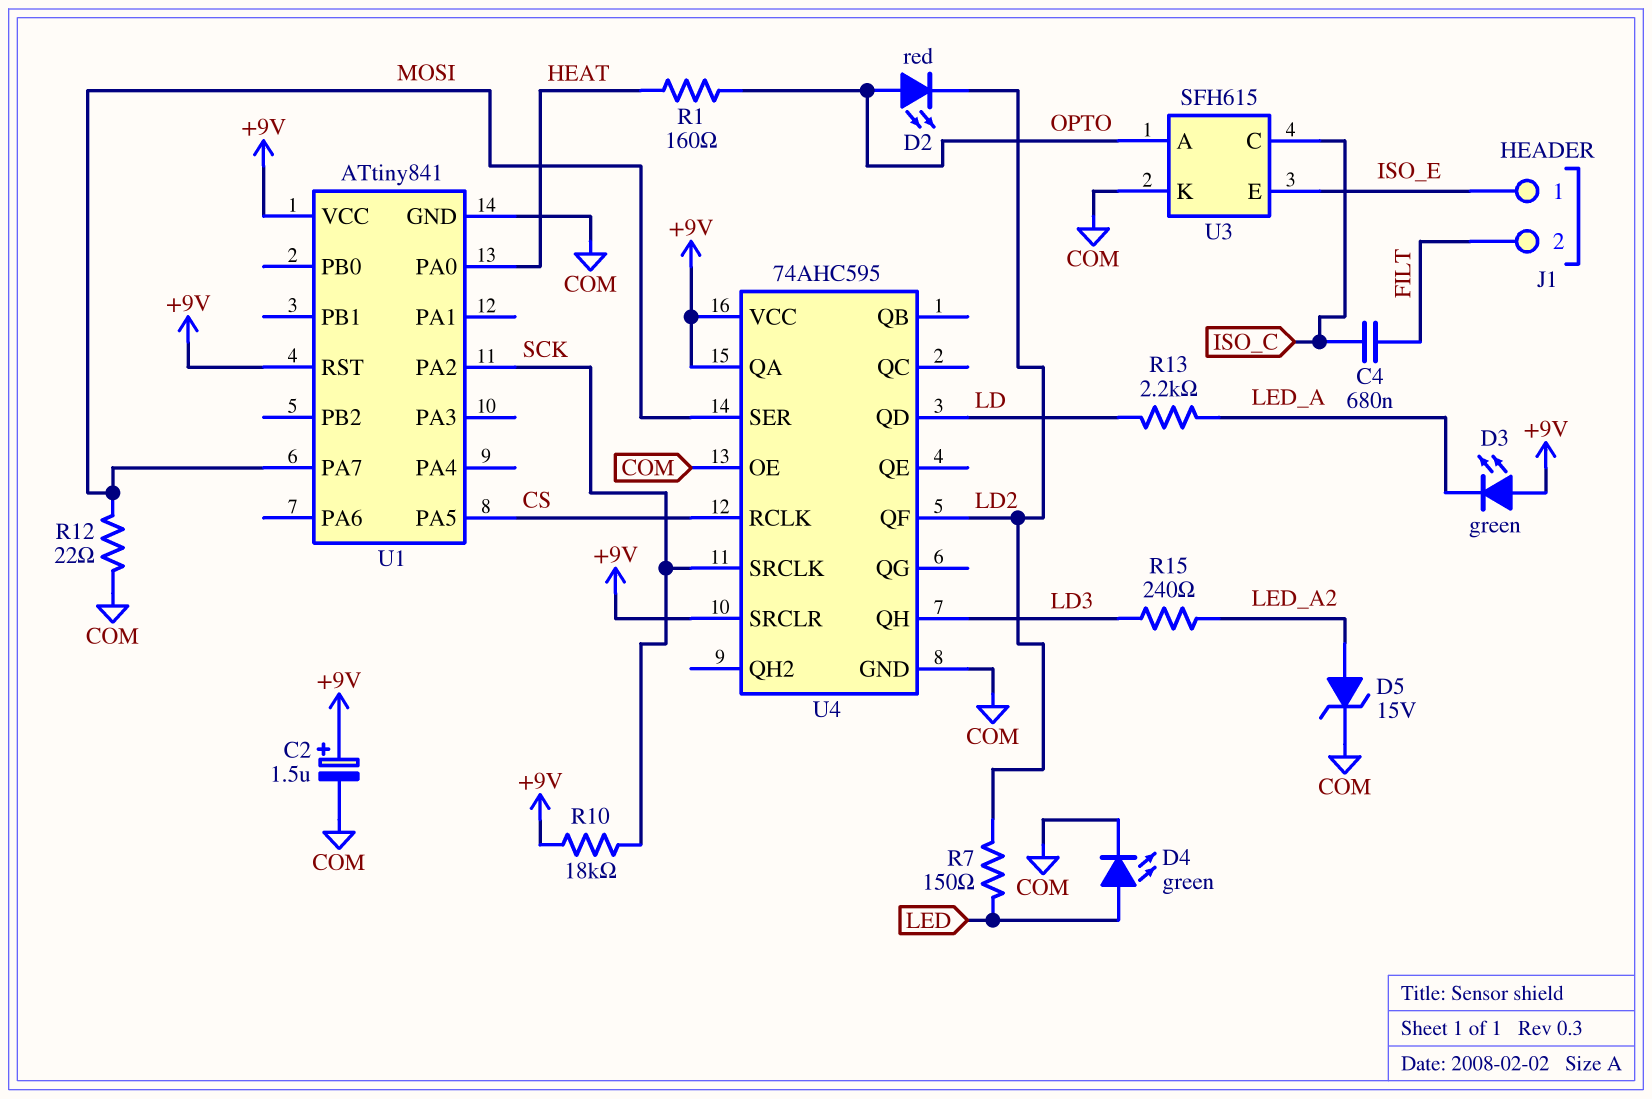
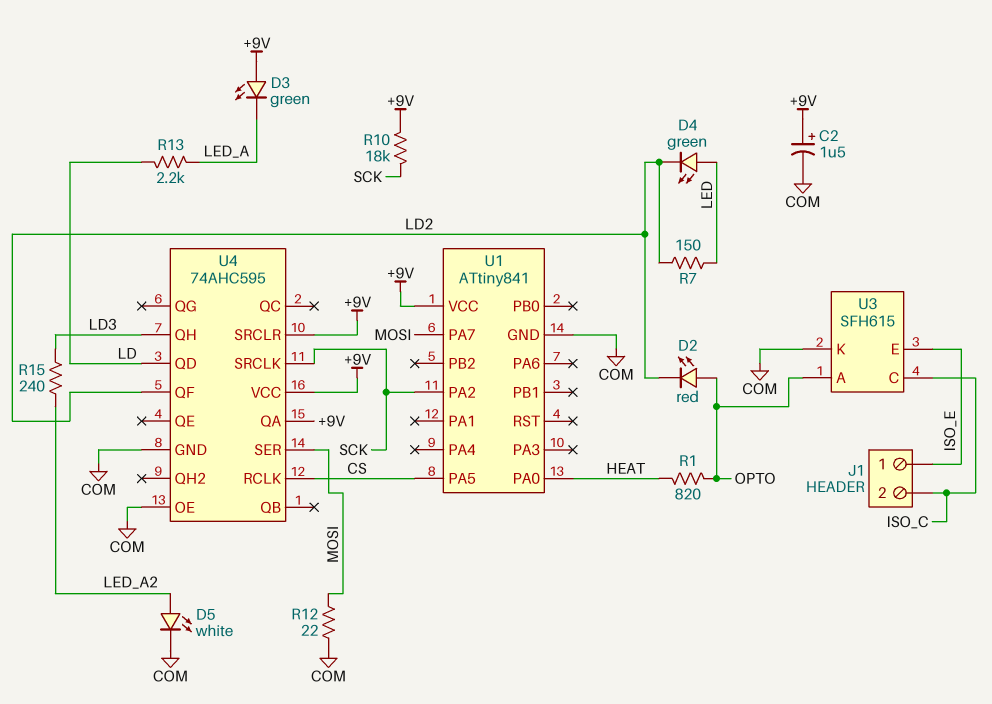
C4: 680nF (FILT, ISO_C) -> none
D4: LED green (A LED, K COM) -> LED green (A LED, K LD2)
D5: zener 15V (A LED_A2, K COM) -> LED white (A LED_A2, K COM)
J1 pin 2: FILT -> ISO_C
R1: 160 (HEAT, OPTO) -> 820 (HEAT, OPTO)
U1 pin RST: +9V -> none

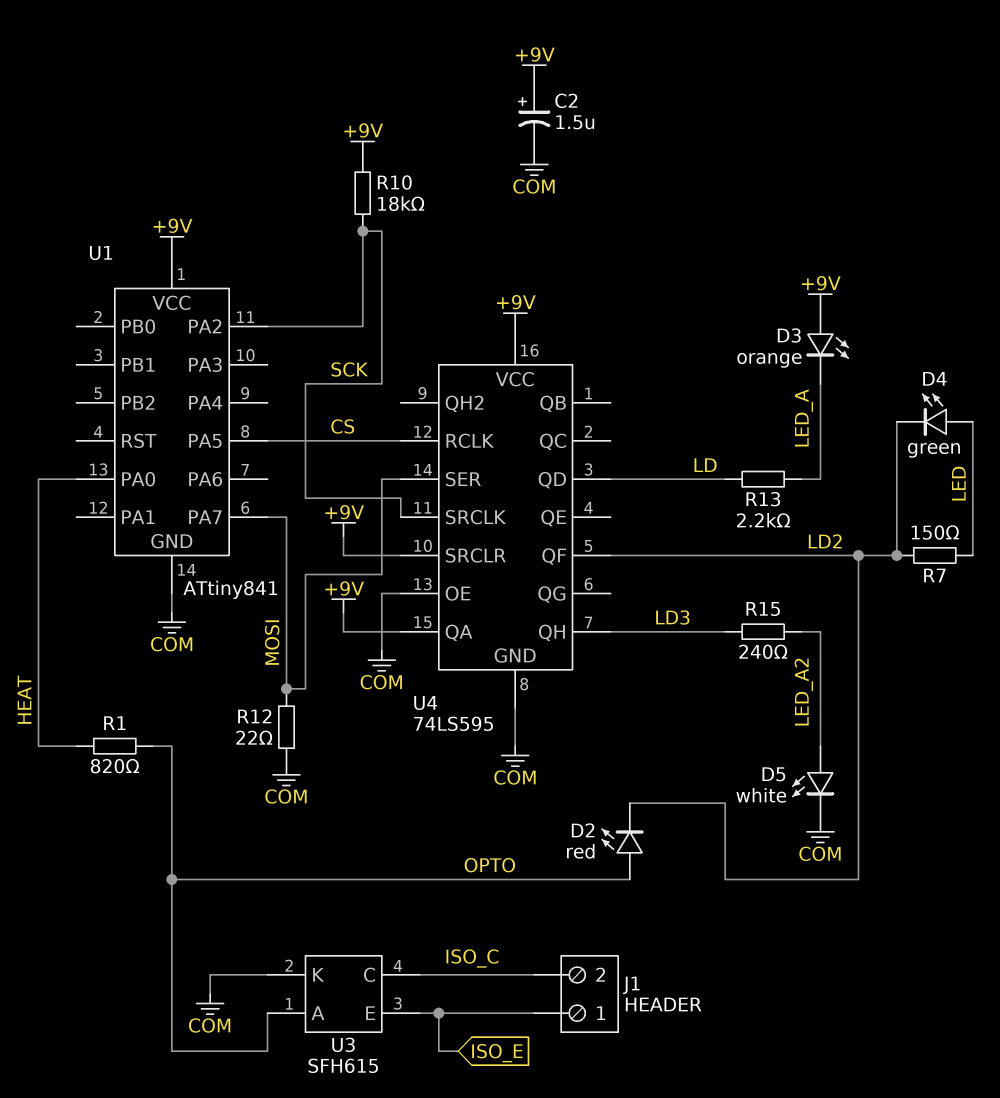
D3: LED green (A +9V, K LED_A) -> LED orange (A +9V, K LED_A)
U4: 74AHC595 -> 74LS595

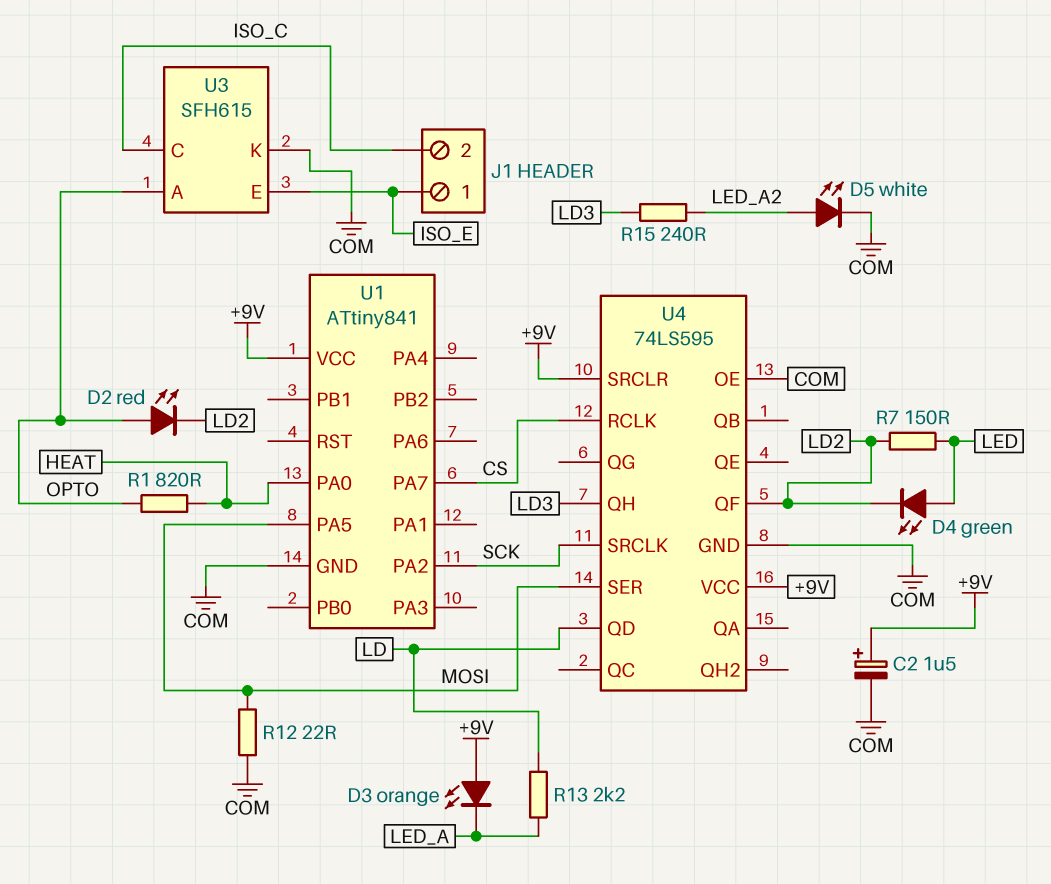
R10: 18k (+9V, SCK) -> none
U1 pin PA5: CS -> MOSI
U1 pin PA7: MOSI -> CS
U4 pin QA: +9V -> none

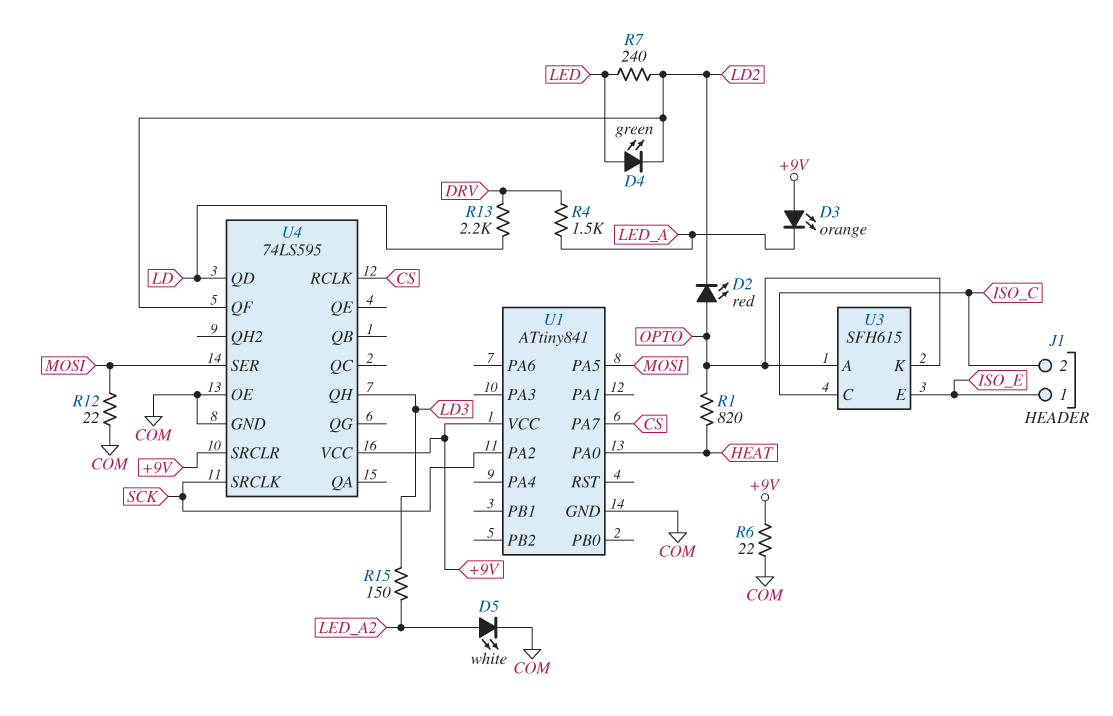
C2: 1.5uF (plus +9V, minus COM) -> none
R4: none -> 1.5k (DRV, LED_A)
R6: none -> 22 (+9V, COM)
R7: 150 (LD2, LED) -> 240 (LD2, LED)
R13: 2.2k (LD, LED_A) -> 2.2k (DRV, LD)
R15: 240 (LD3, LED_A2) -> 150 (LD3, LED_A2)
U3 pin K: COM -> OPTO

